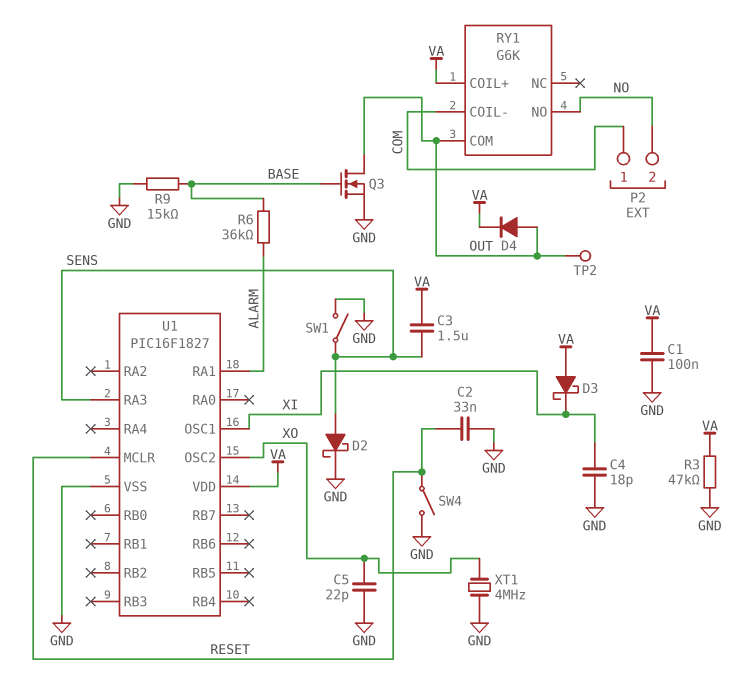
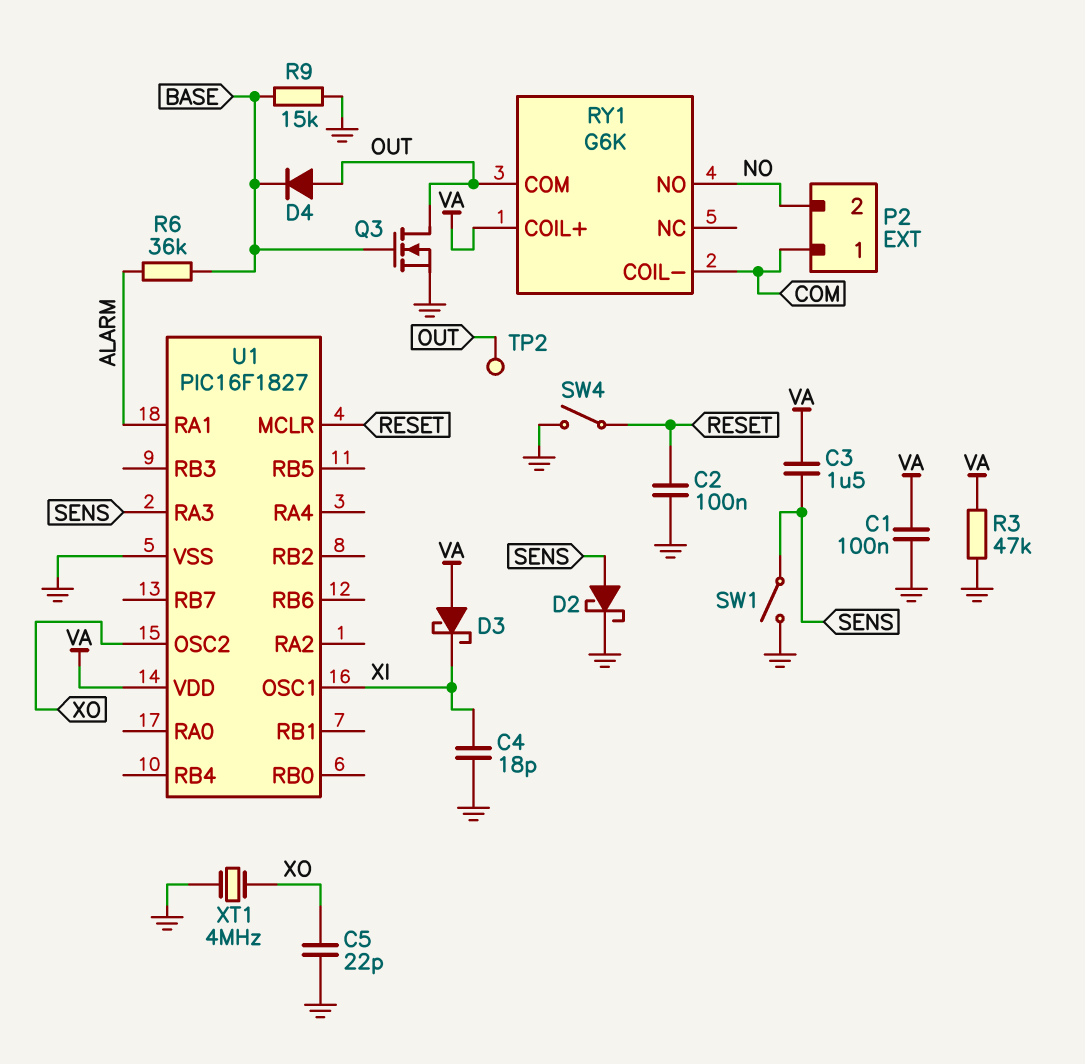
C2: 33nF (GND, RESET) -> 100nF (GND, RESET)
D4: diode (A OUT, K VA) -> diode (A OUT, K BASE)

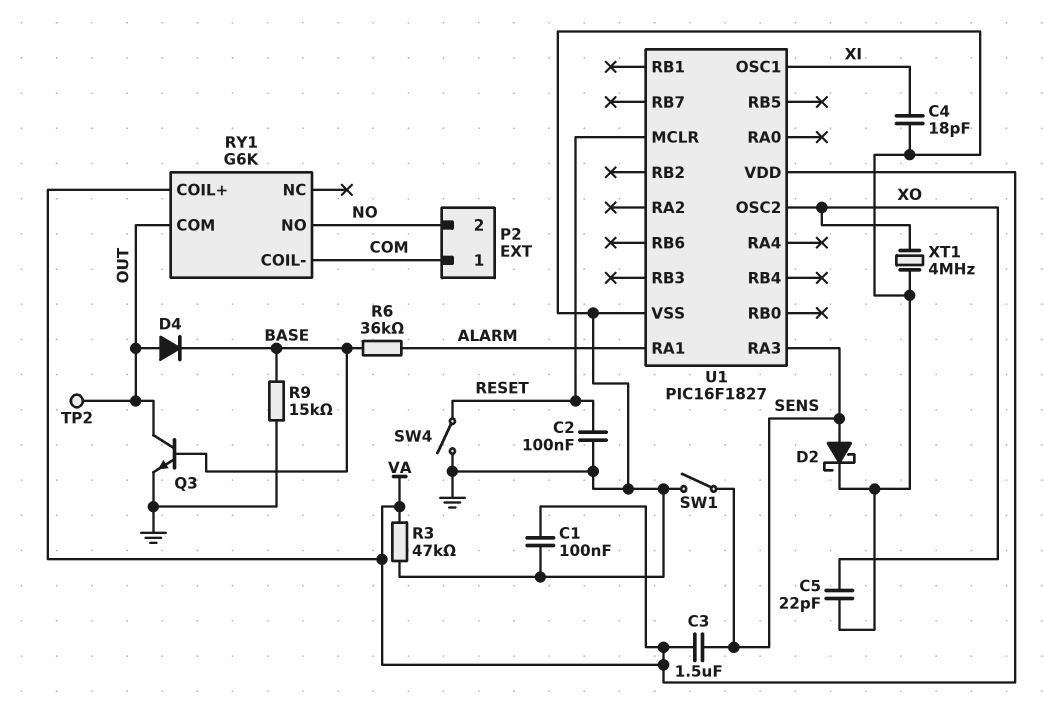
D3: schottky (A VA, K XI) -> none
Q3: NMOS (G BASE, D OUT, S GND) -> NPN (B BASE, C OUT, E GND)

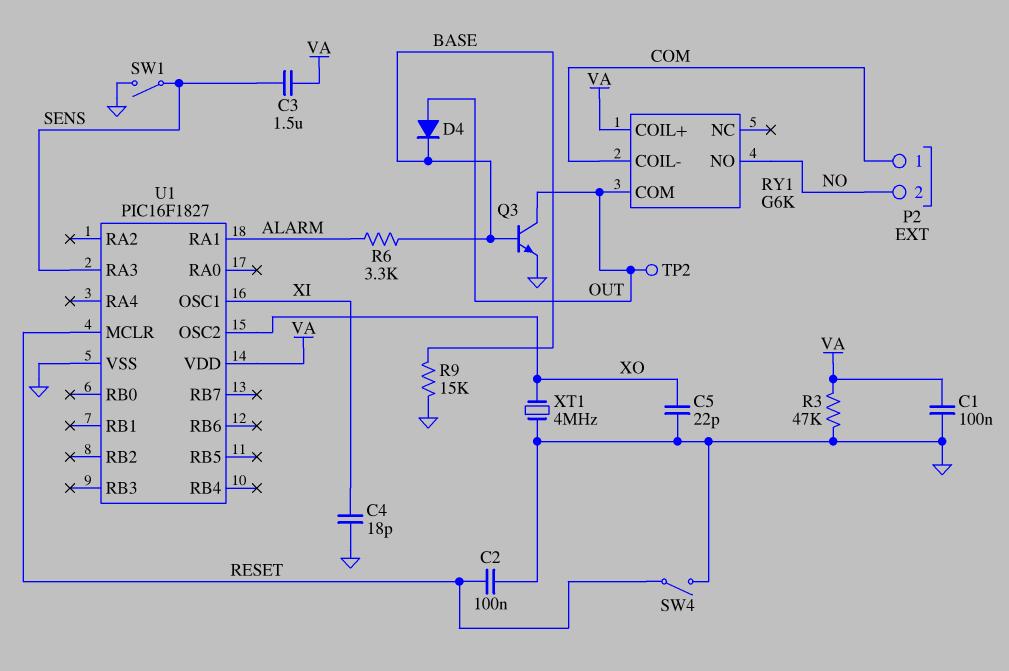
D2: schottky (A SENS, K GND) -> none
R6: 36k (ALARM, BASE) -> 3.3k (ALARM, BASE)

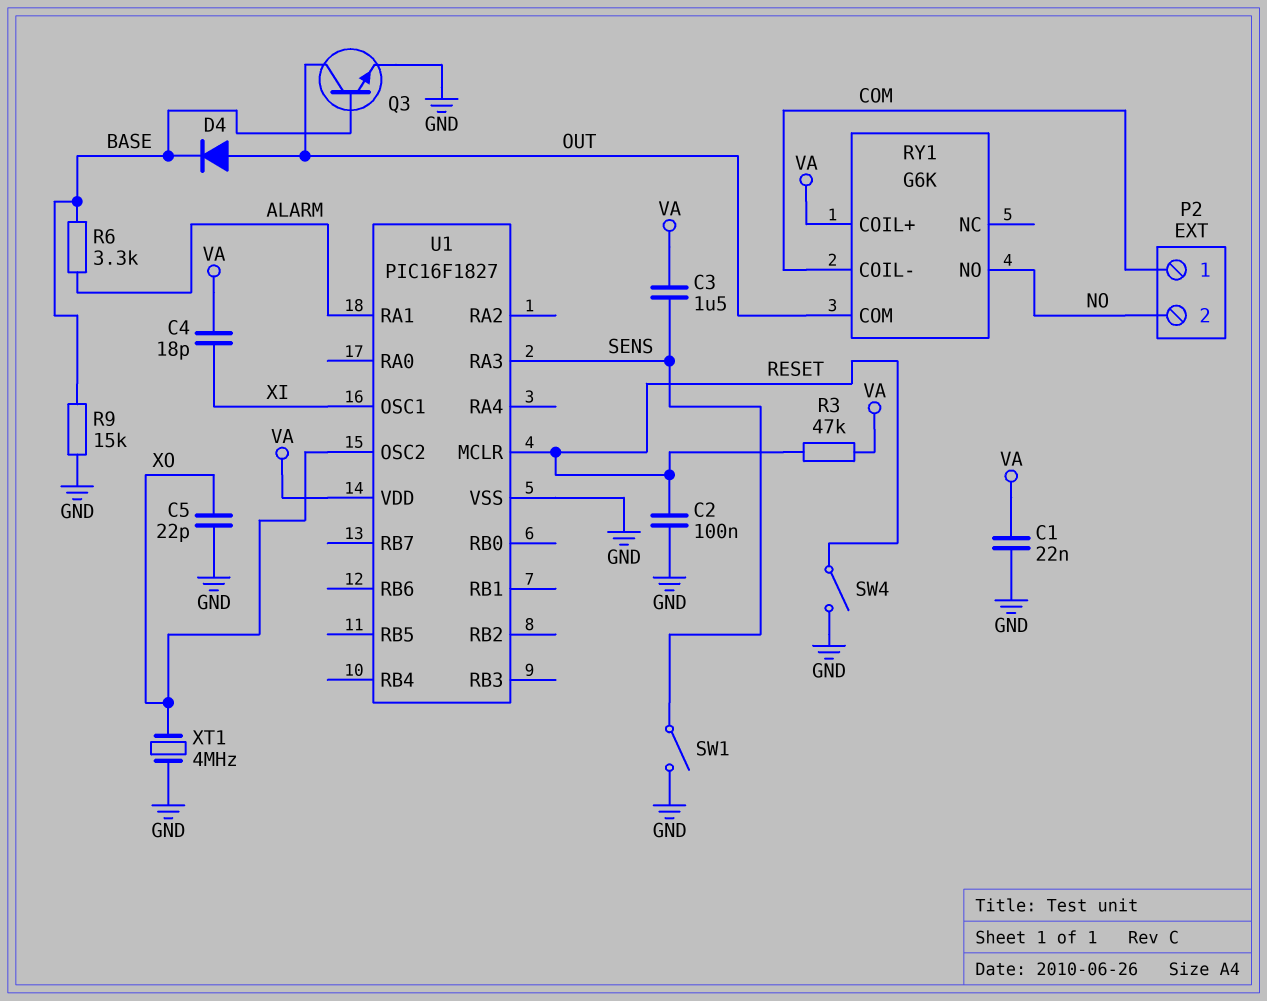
C1: 100nF (GND, VA) -> 22nF (GND, VA)
C4: 18pF (GND, XI) -> 18pF (VA, XI)
R3: 47k (GND, VA) -> 47k (RESET, VA)
TP2: test point (OUT) -> none

